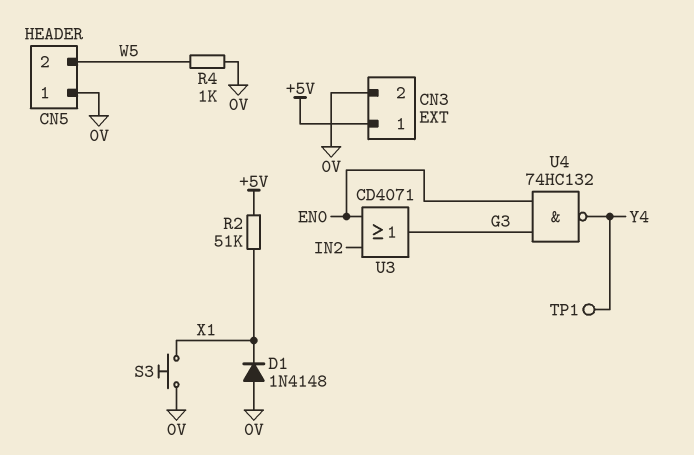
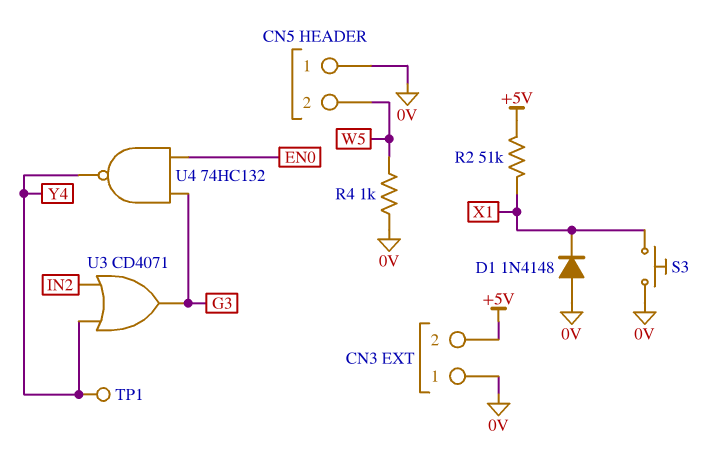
CN3 pin 1: +5V -> 0V
CN3 pin 2: 0V -> +5V
U3: OR CD4071 (in EN0, in IN2, out G3) -> OR CD4071 (in IN2, in Y4, out G3)

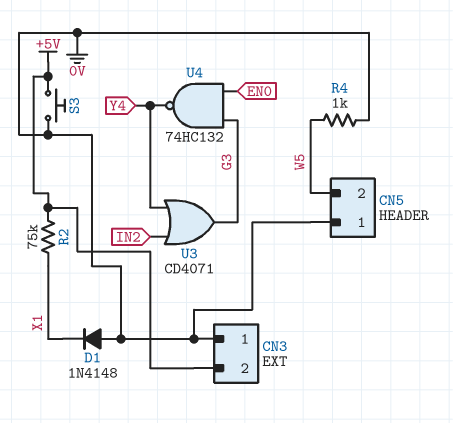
R2: 51k (+5V, X1) -> 75k (+5V, X1)
S3: button (0V, X1) -> button (+5V, 0V)
TP1: test point (Y4) -> none

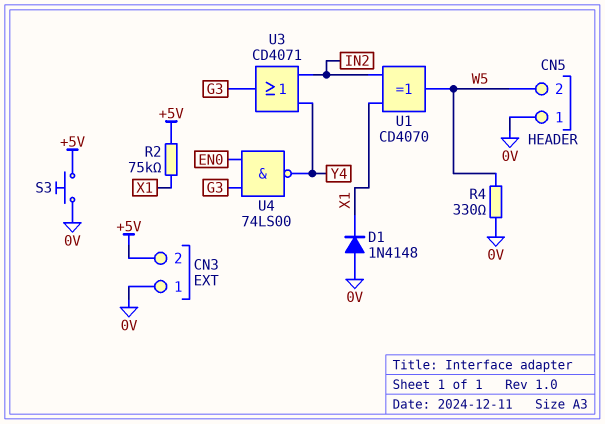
R4: 1k (0V, W5) -> 330 (0V, W5)
U1: none -> XOR CD4070 (in IN2, in X1, out W5)
U4: NAND 74HC132 (in EN0, in G3, out Y4) -> NAND 74LS00 (in EN0, in G3, out Y4)

